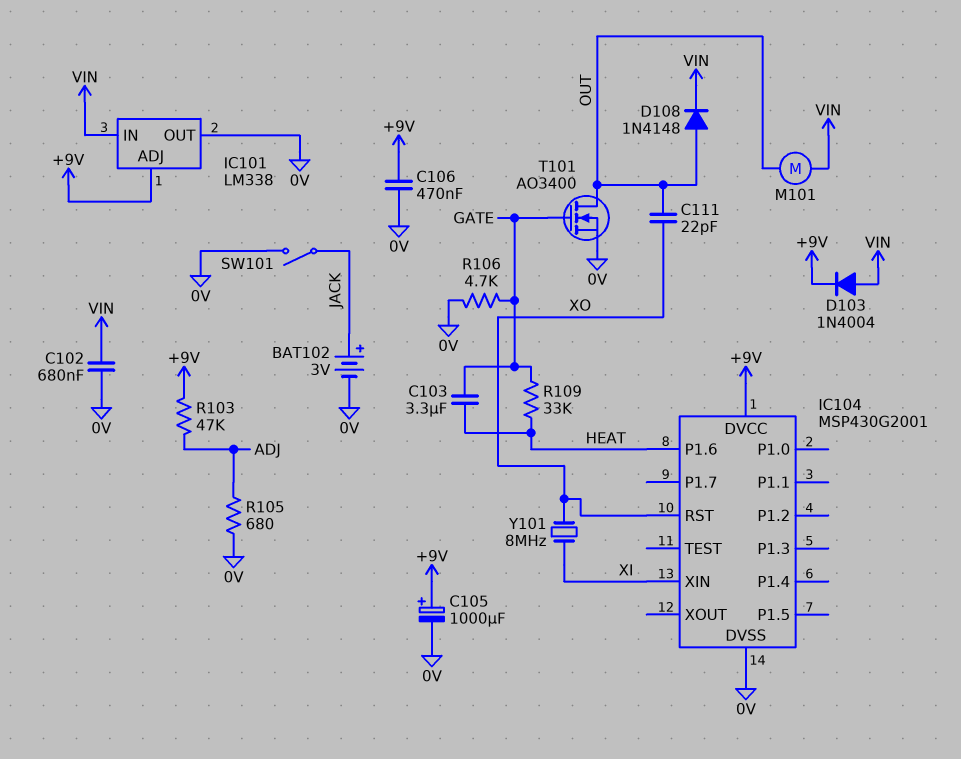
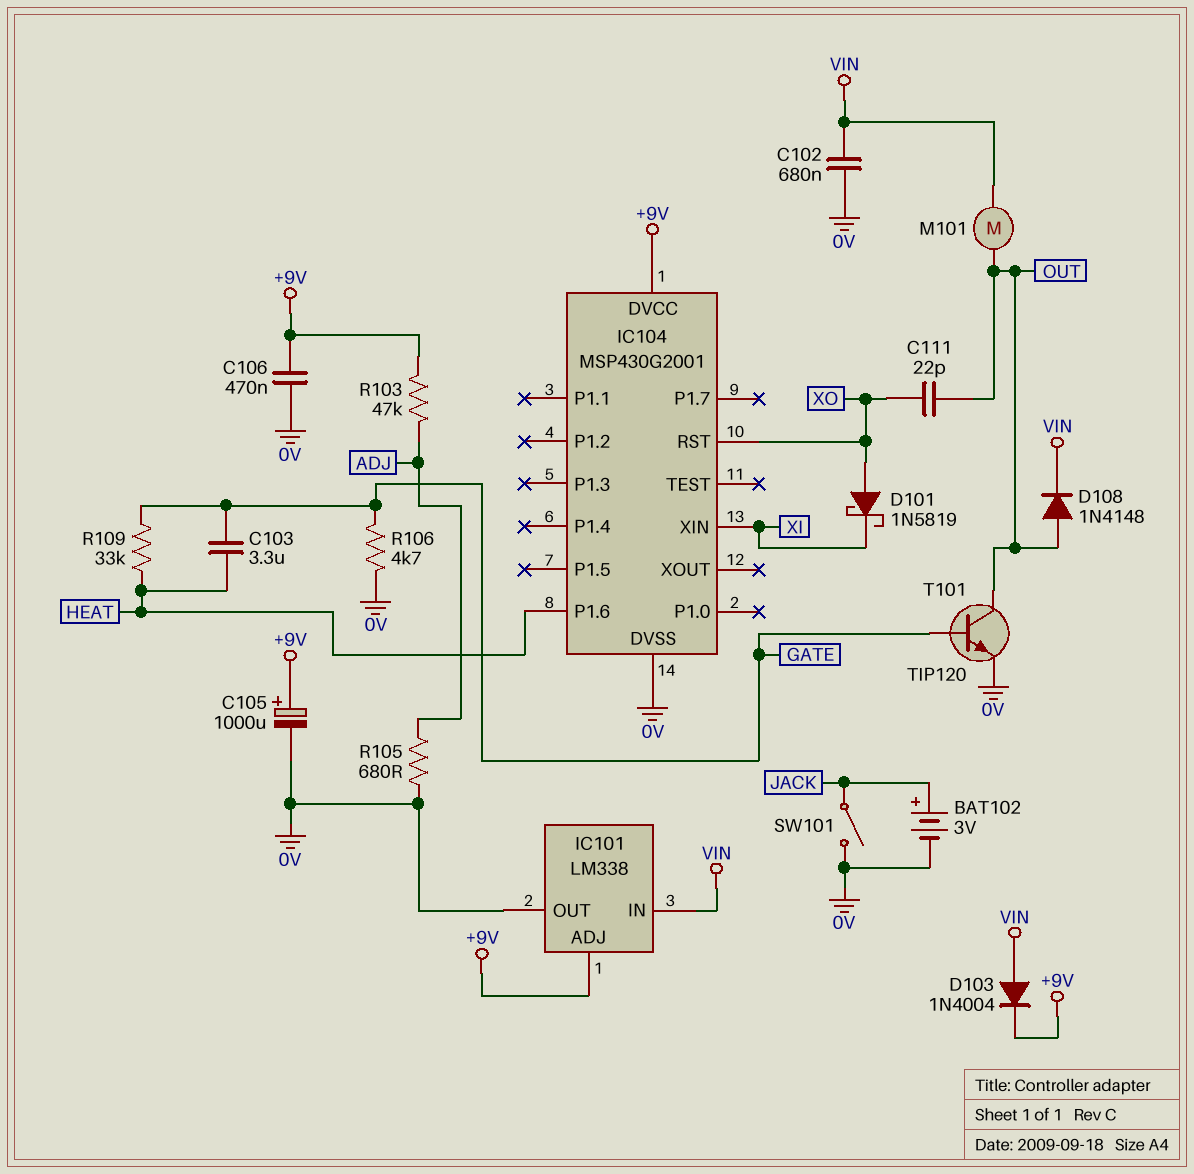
D101: none -> schottky 1N5819 (A XO, K XI)
T101: NMOS AO3400 (G GATE, D OUT, S 0V) -> NPN TIP120 (B GATE, C OUT, E 0V)
Y101: 8MHz (XI, XO) -> none

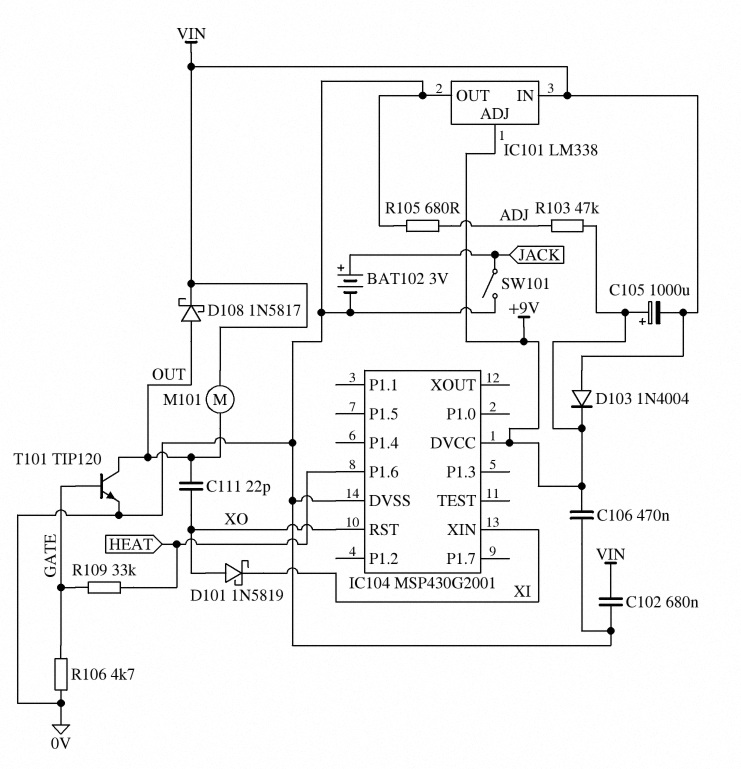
C103: 3.3uF (GATE, HEAT) -> none
C105: 1000uF (plus +9V, minus 0V) -> 1000uF (plus +9V, minus VIN)
D108: diode 1N4148 (A OUT, K VIN) -> schottky 1N5817 (A OUT, K VIN)

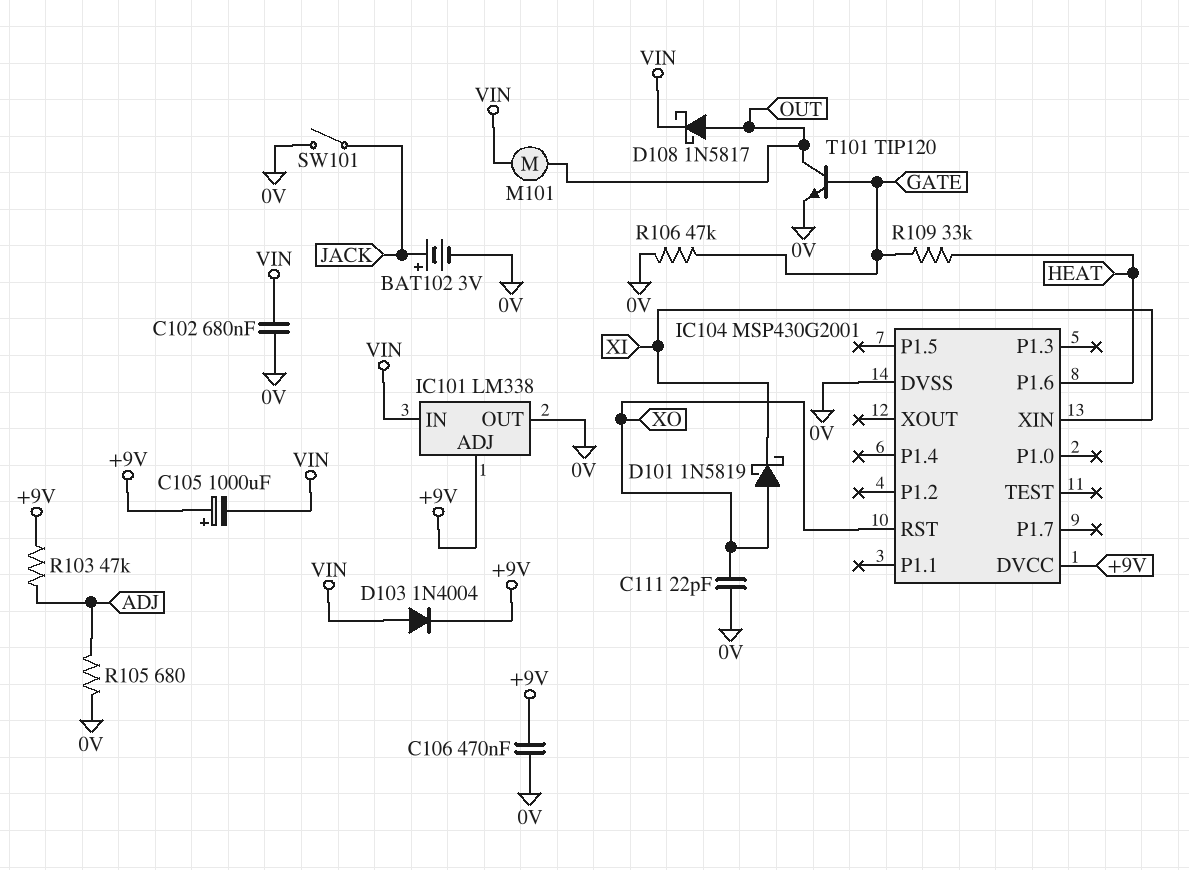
C111: 22pF (OUT, XO) -> 22pF (0V, XO)
R106: 4.7k (0V, GATE) -> 47k (0V, GATE)

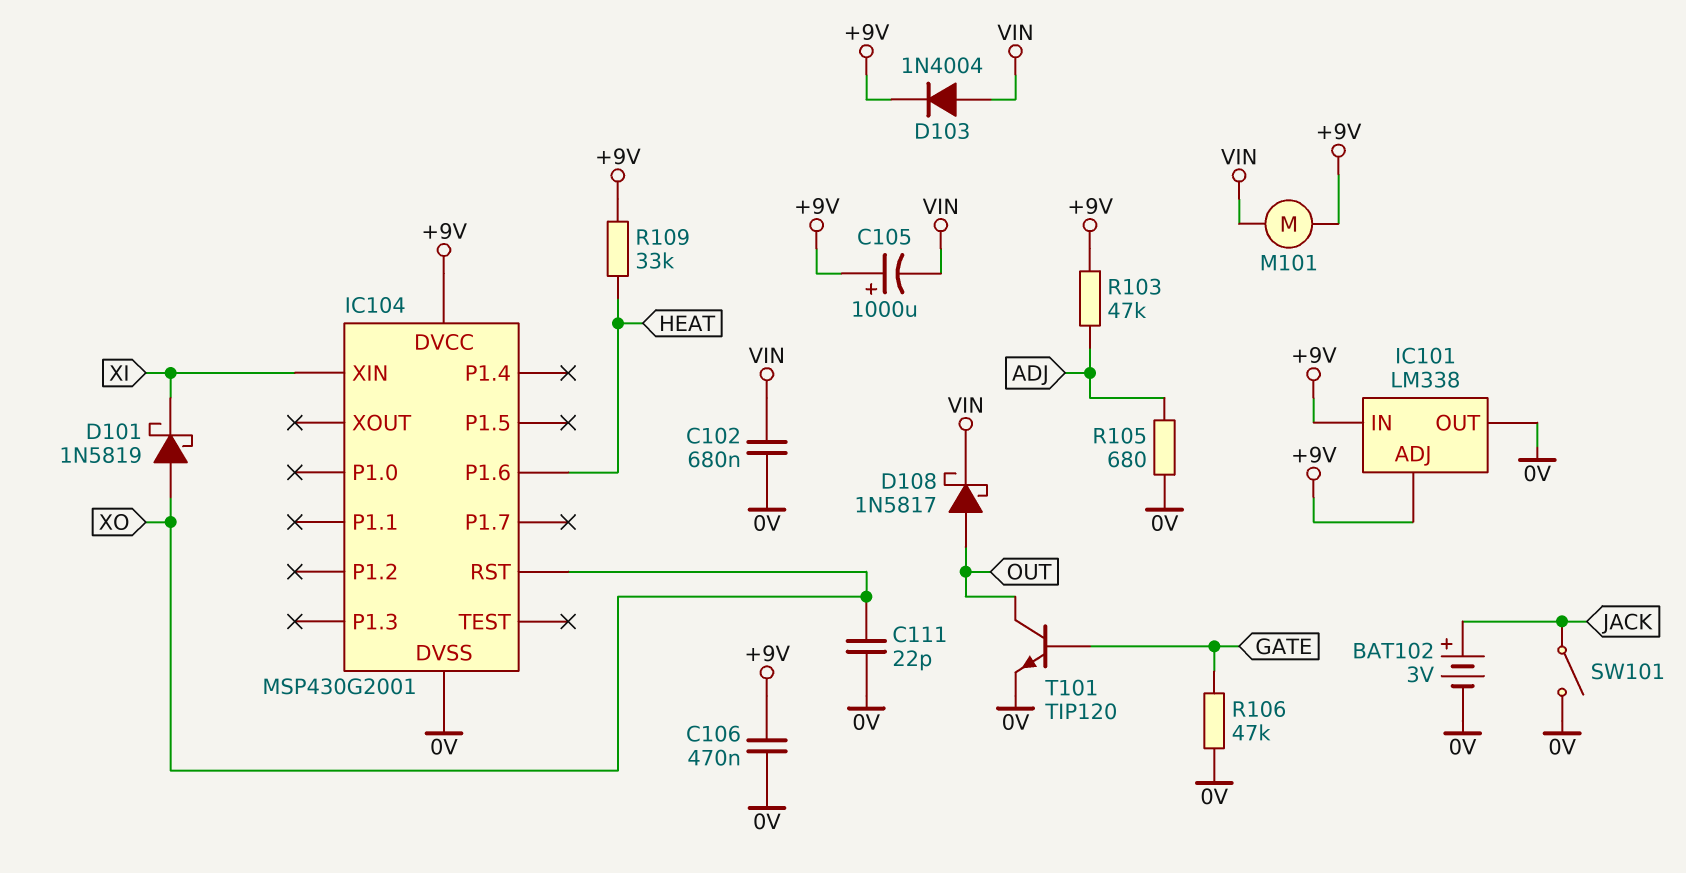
IC101 pin IN: VIN -> +9V
M101: motor (OUT, VIN) -> motor (+9V, VIN)
R109: 33k (GATE, HEAT) -> 33k (+9V, HEAT)

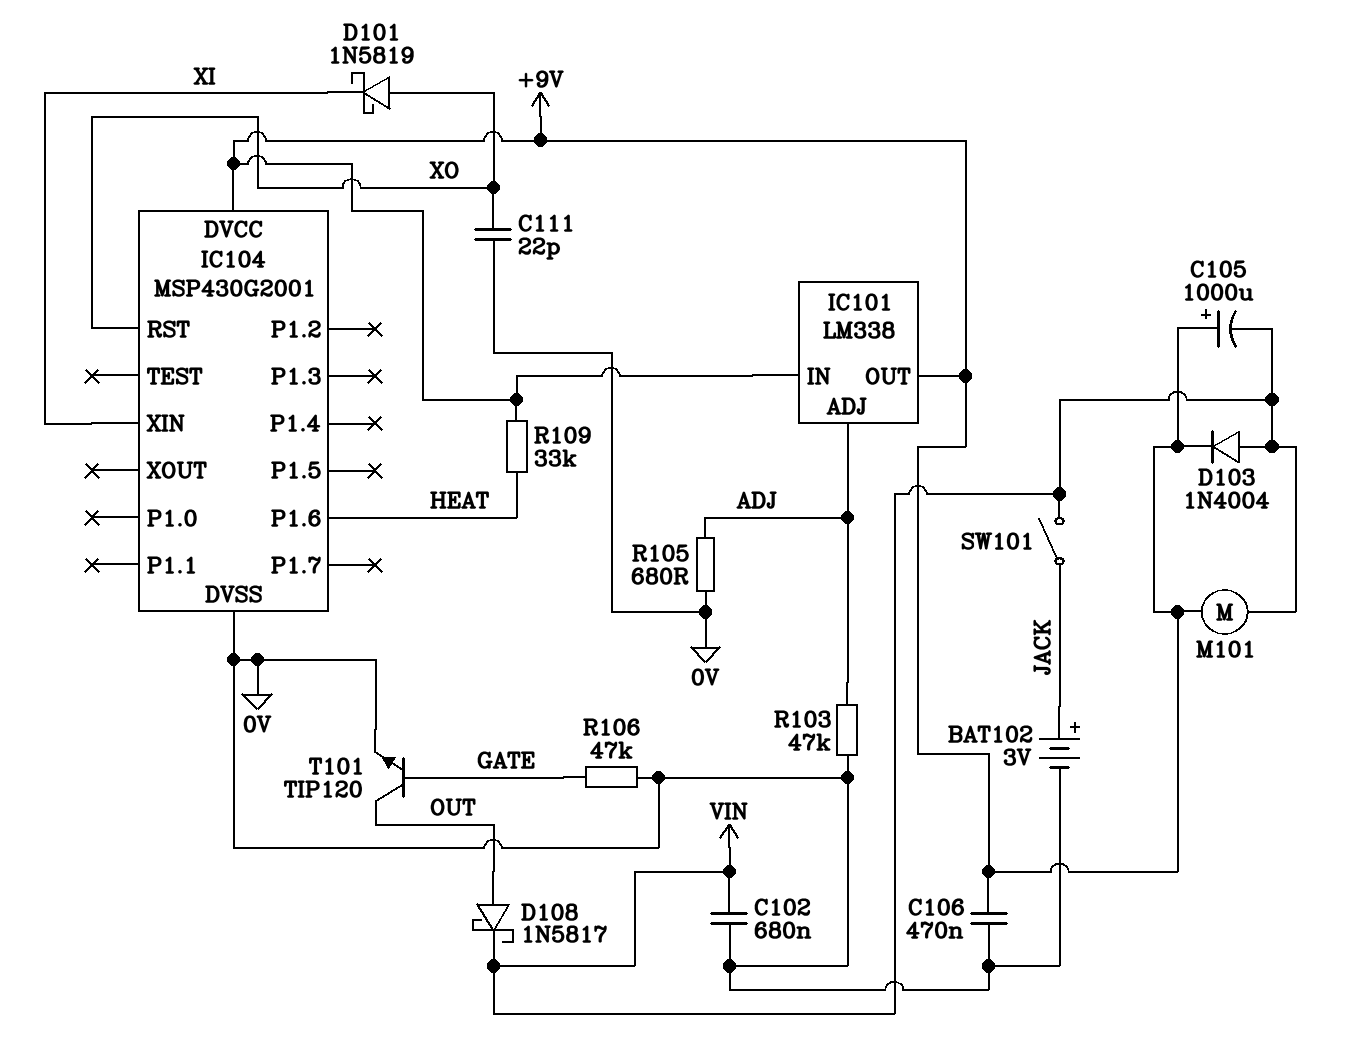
IC101 pin ADJ: +9V -> ADJ
IC101 pin OUT: 0V -> +9V
R103: 47k (+9V, ADJ) -> 47k (0V, ADJ)
SW101: switch (0V, JACK) -> switch (JACK, VIN)

